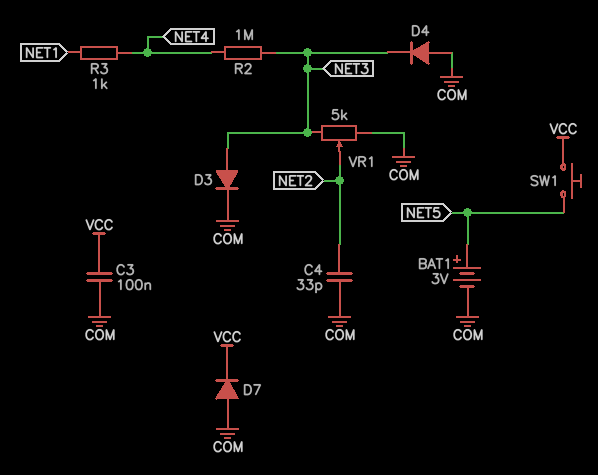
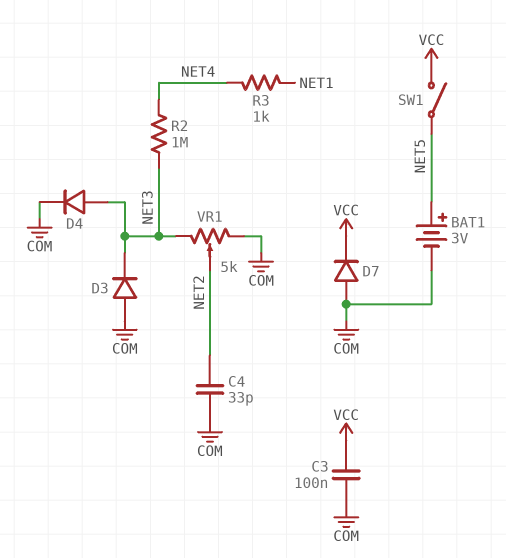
D3: diode (A NET3, K COM) -> diode (A COM, K NET3)
D4: diode (A COM, K NET3) -> diode (A NET3, K COM)
SW1: button (NET5, VCC) -> switch (NET5, VCC)

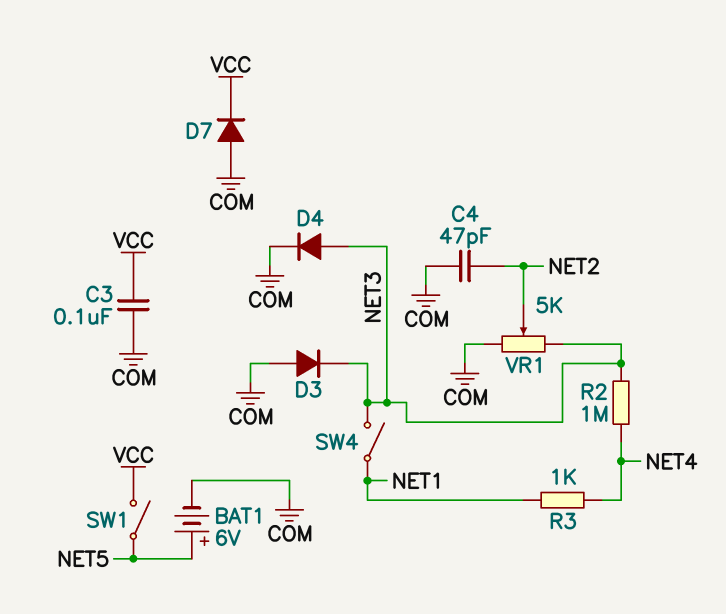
BAT1: 3V (plus NET5, minus COM) -> 6V (plus NET5, minus COM)
C4: 33pF (COM, NET2) -> 47pF (COM, NET2)
SW4: none -> switch (NET1, NET3)

